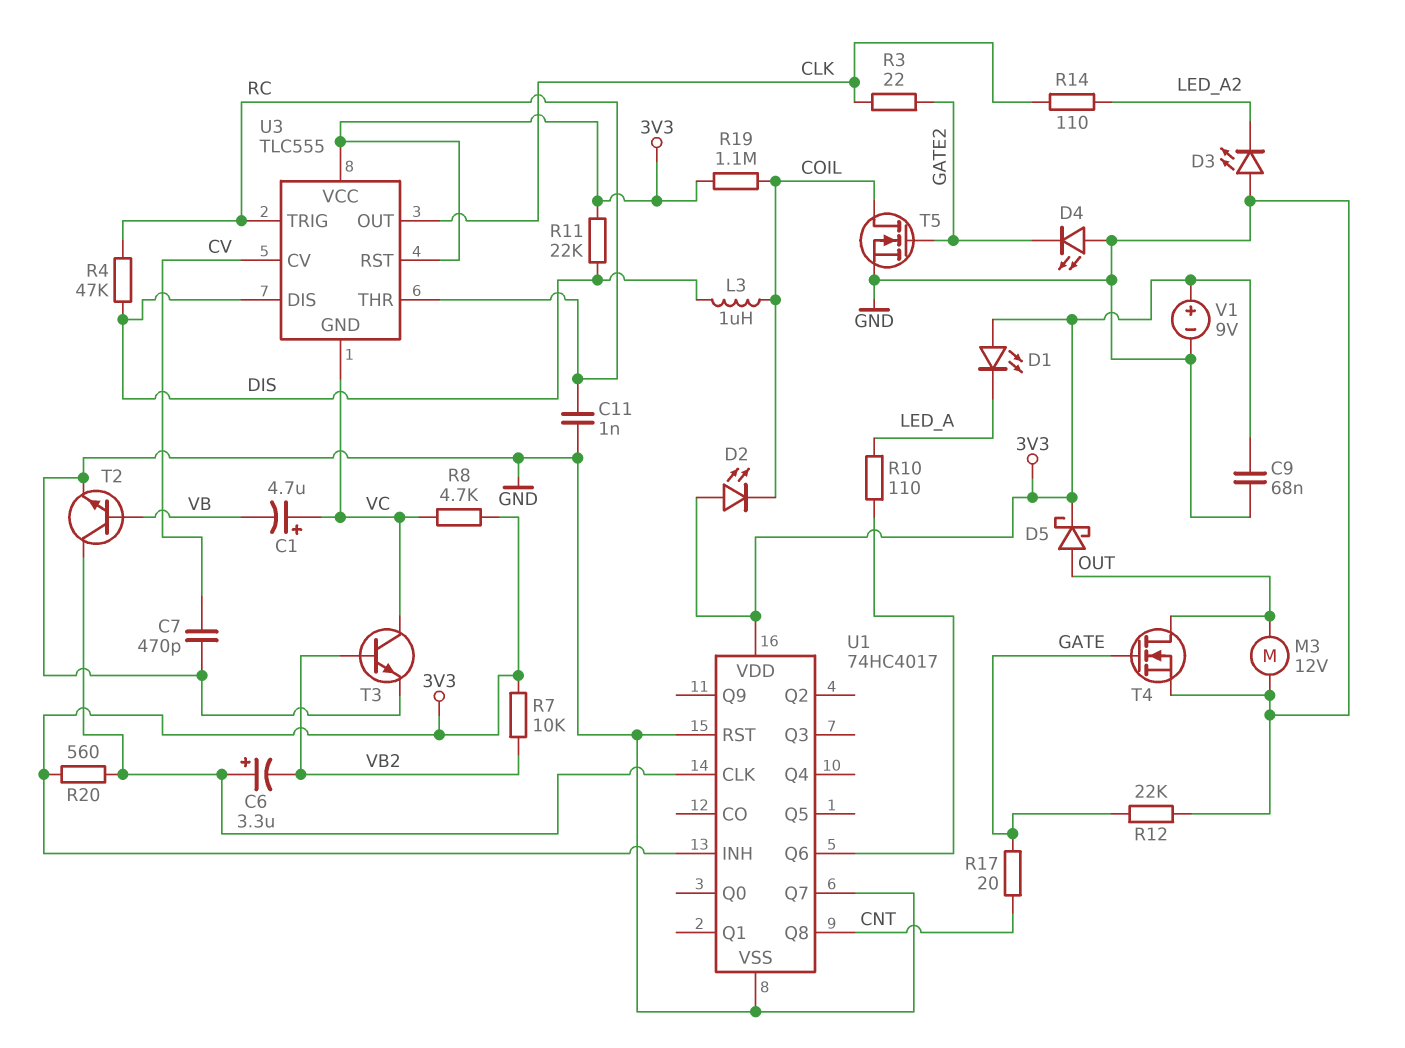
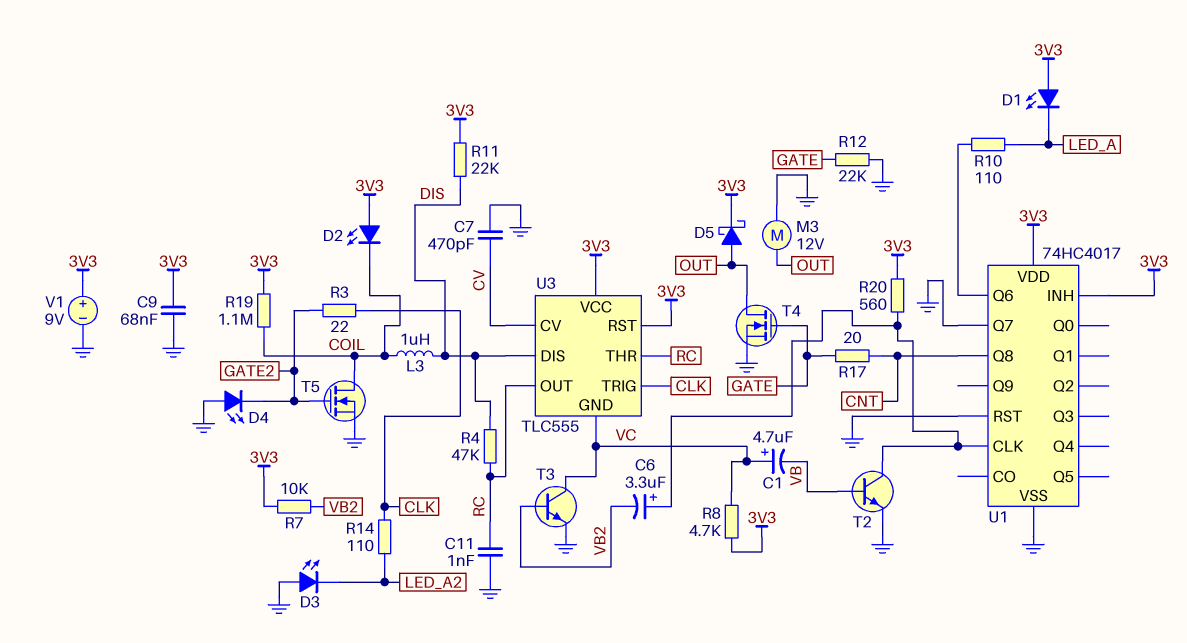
U3 pin OUT: CLK -> RC
U3 pin TRIG: RC -> CLK

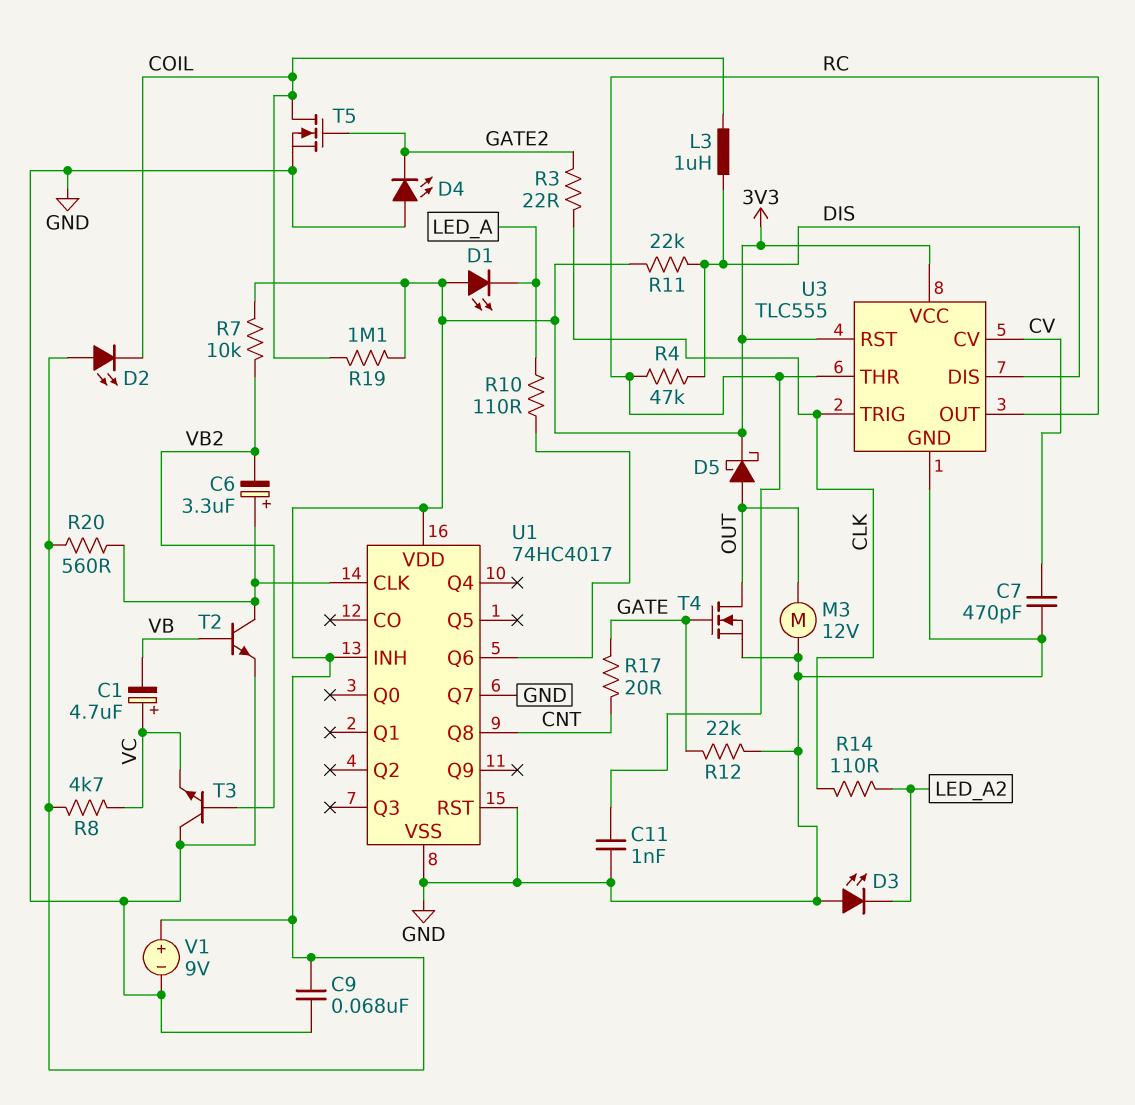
T3: NPN (B VB2, C VC, E GND) -> NPN (B VB2, C GND, E VC)
U3 pin GND: VC -> GND

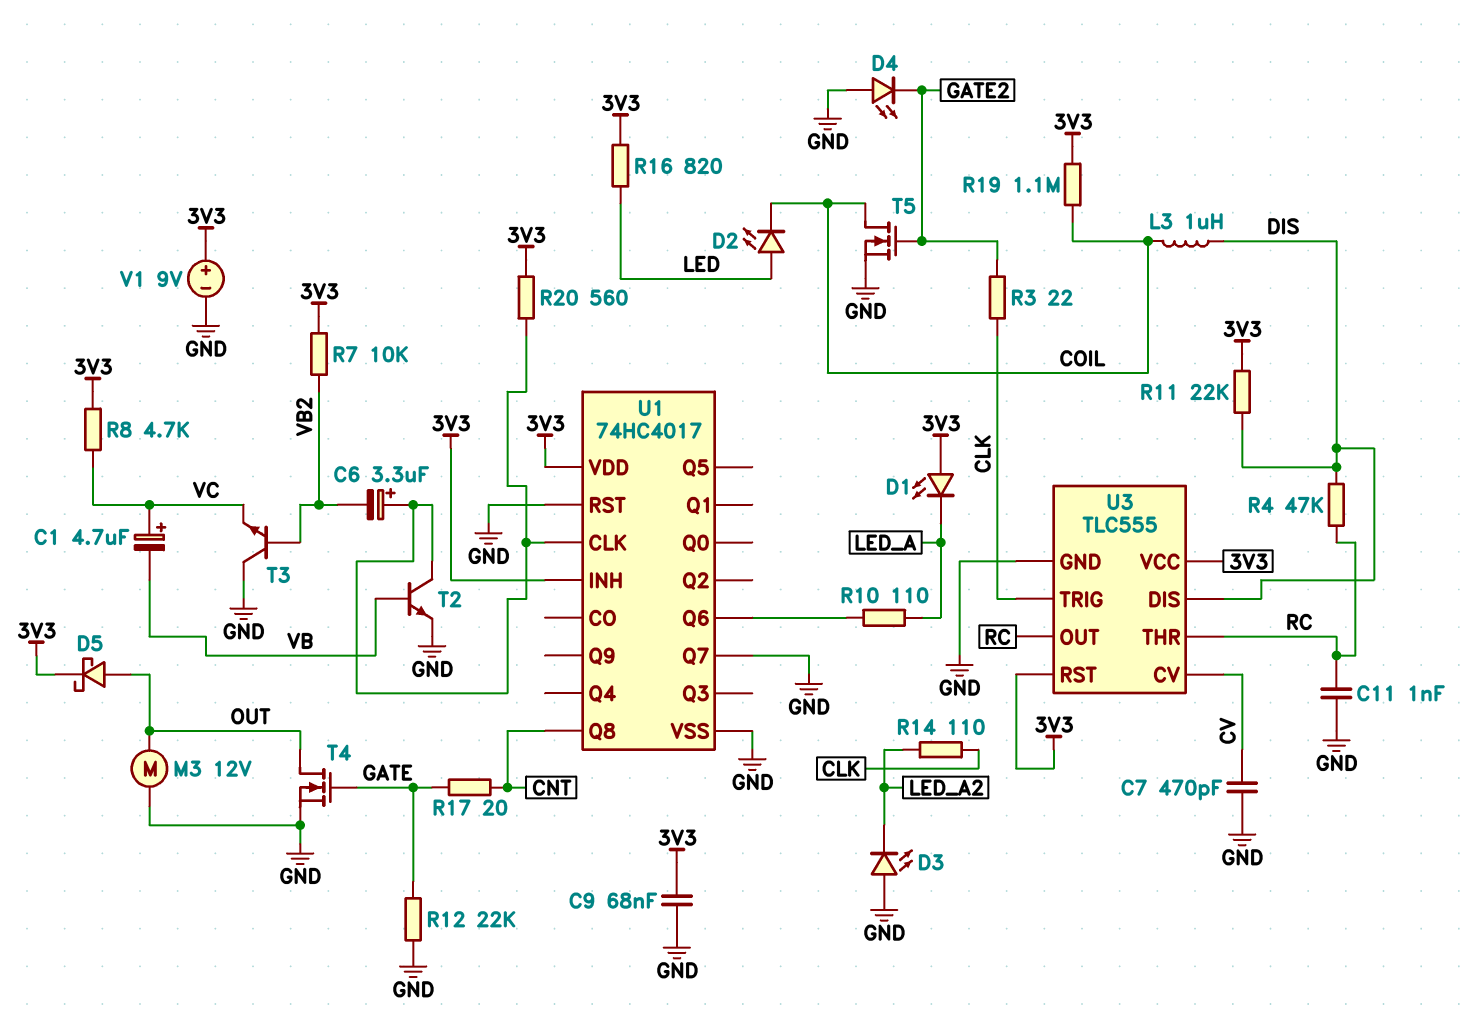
D2: LED (A 3V3, K COIL) -> LED (A LED, K COIL)
R16: none -> 820 (3V3, LED)

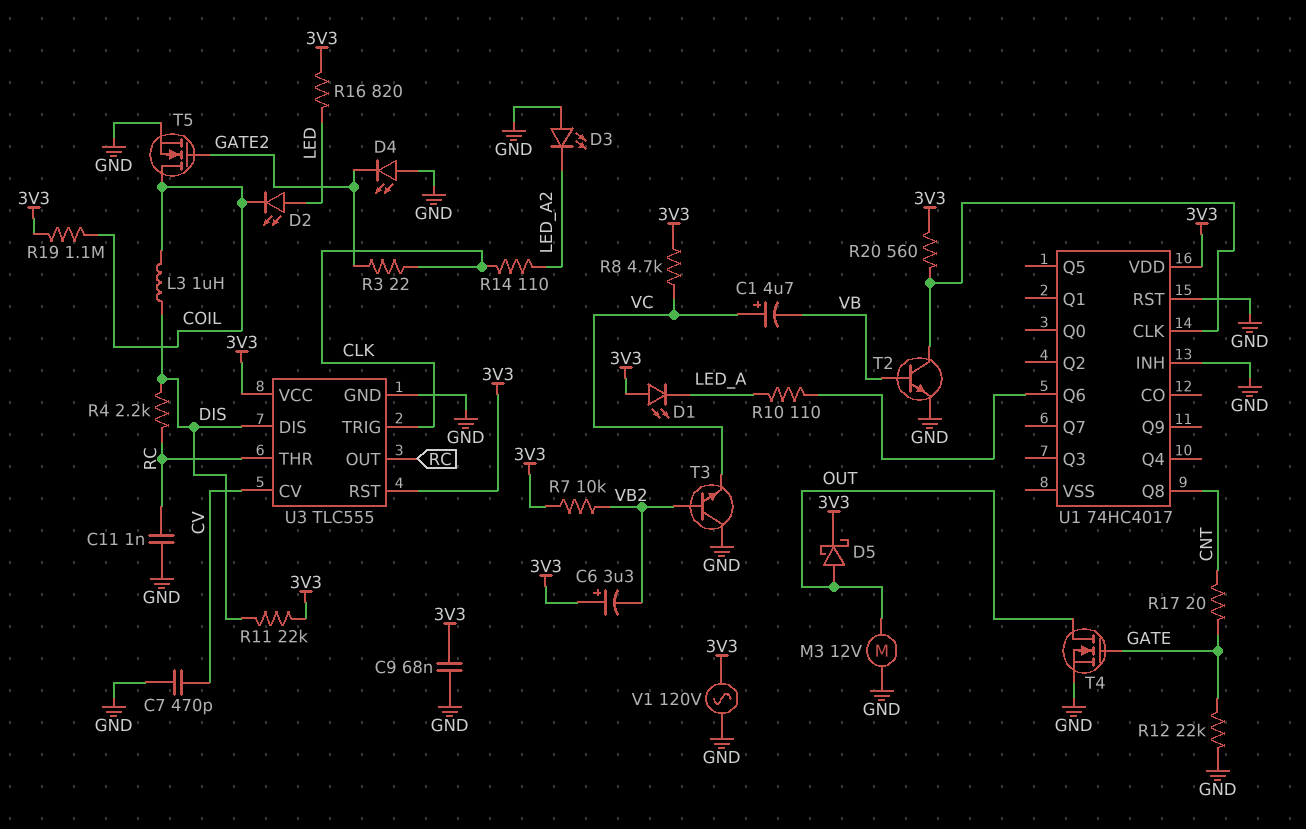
C6: 3.3uF (plus U1/CLK, minus VB2) -> 3.3uF (plus 3V3, minus VB2)
R4: 47k (DIS, RC) -> 2.2k (DIS, RC)
U1 pin INH: 3V3 -> GND
U1 pin Q7: GND -> none
U1 pin VSS: GND -> none
V1: 9V (plus 3V3, minus GND) -> AC 120V (3V3, GND)

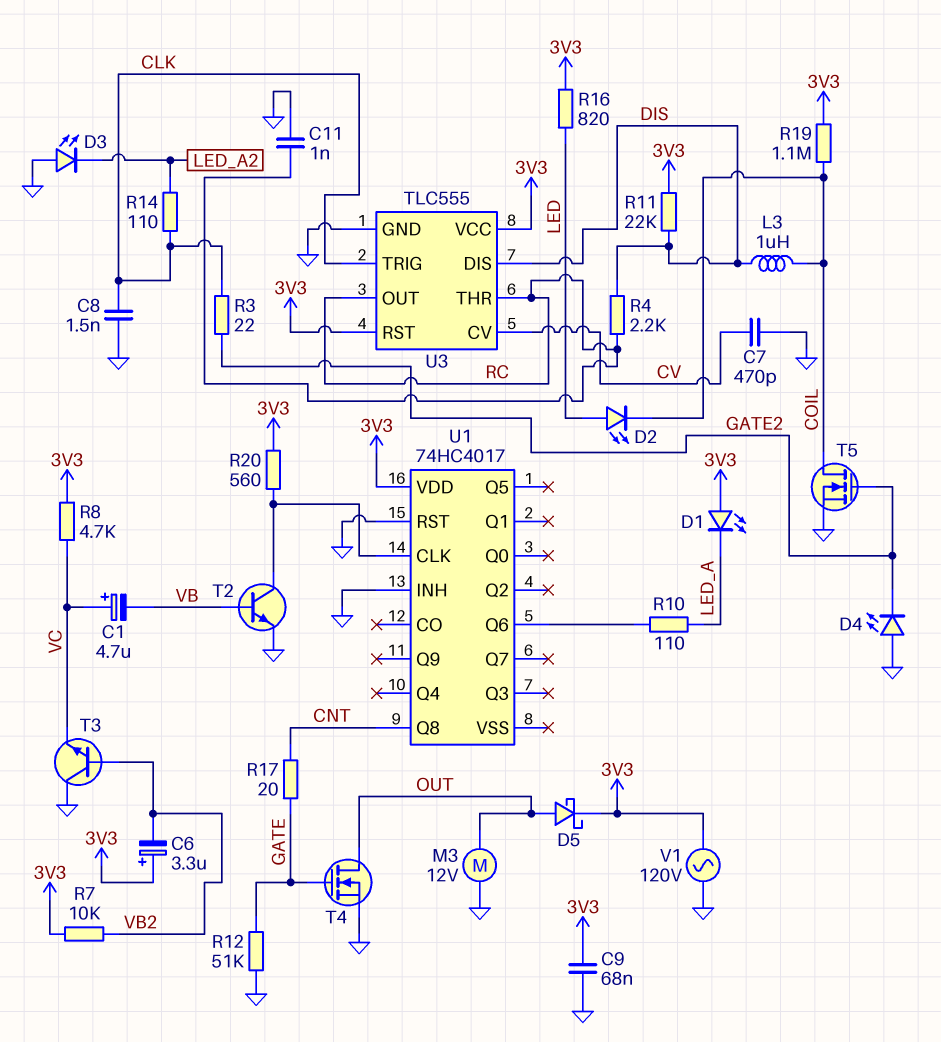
C8: none -> 1.5nF (CLK, GND)
R12: 22k (GATE, GND) -> 51k (GATE, GND)

